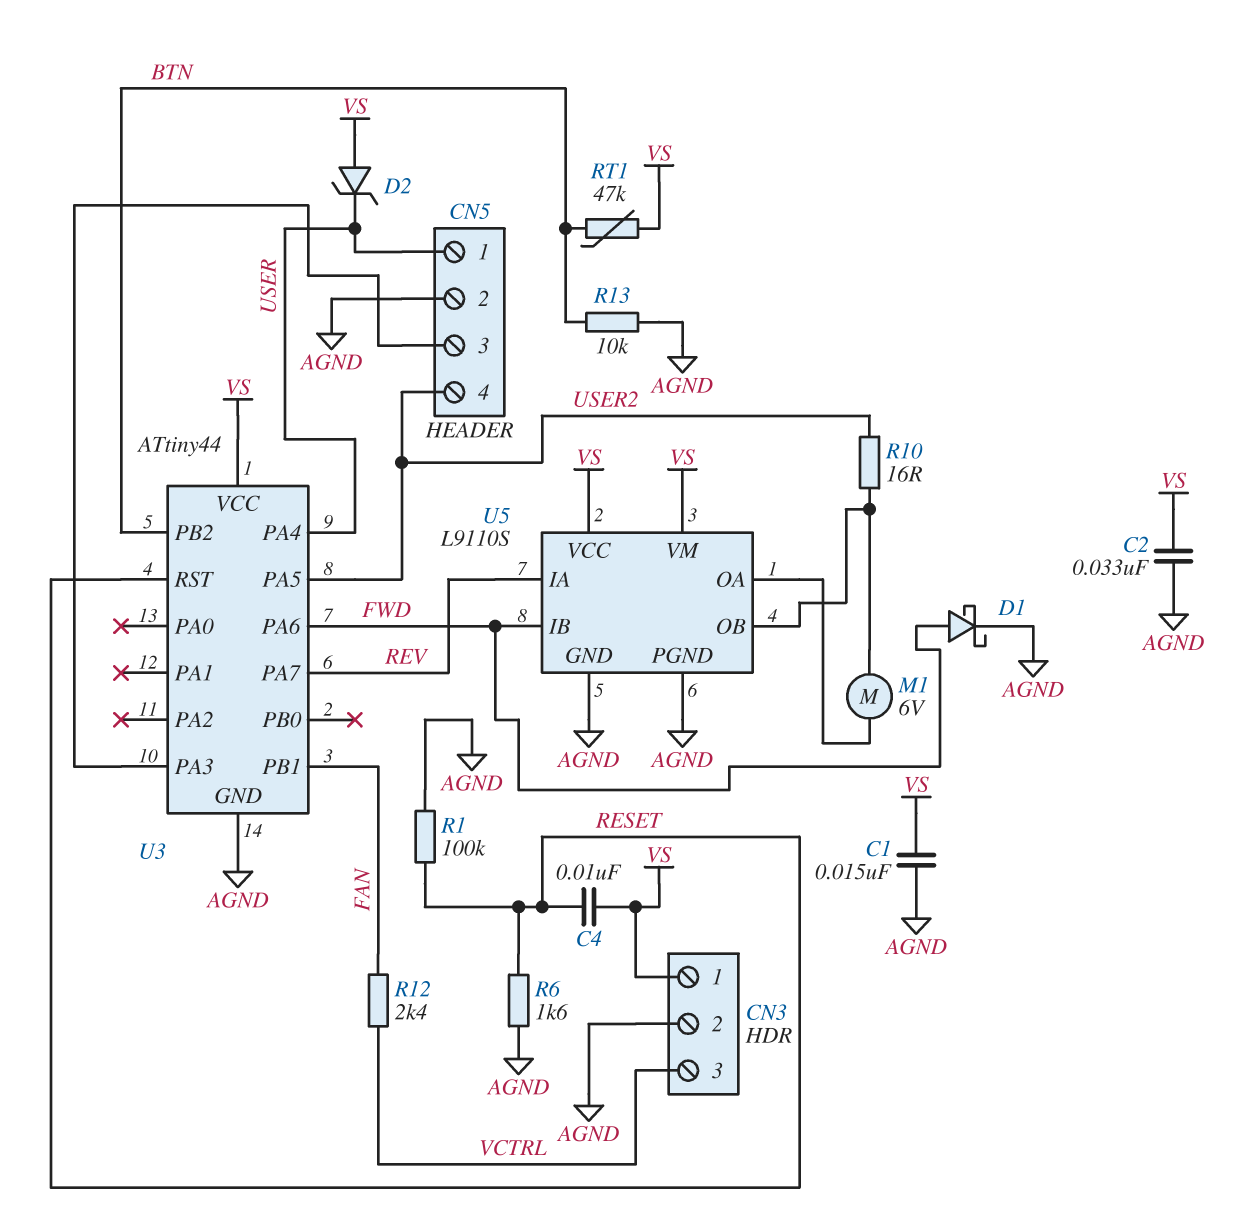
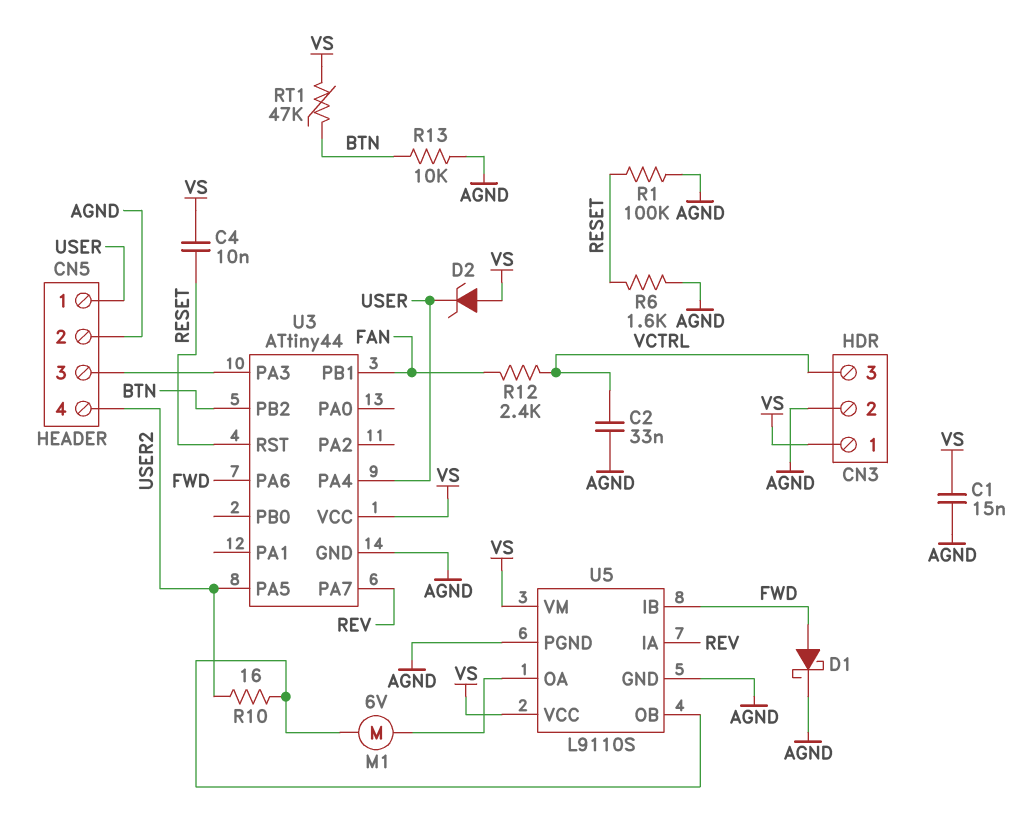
C2: 33nF (AGND, VS) -> 33nF (AGND, VCTRL)

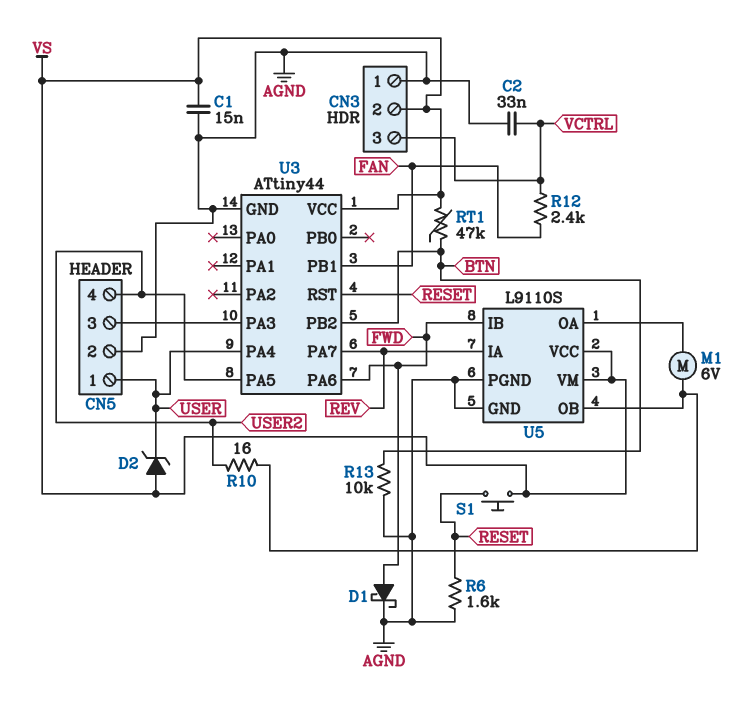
C4: 10nF (RESET, VS) -> none
CN3 pin 1: VS -> AGND
CN3 pin 2: AGND -> VS
R1: 100k (AGND, RESET) -> none
S1: none -> button (RESET, VS)

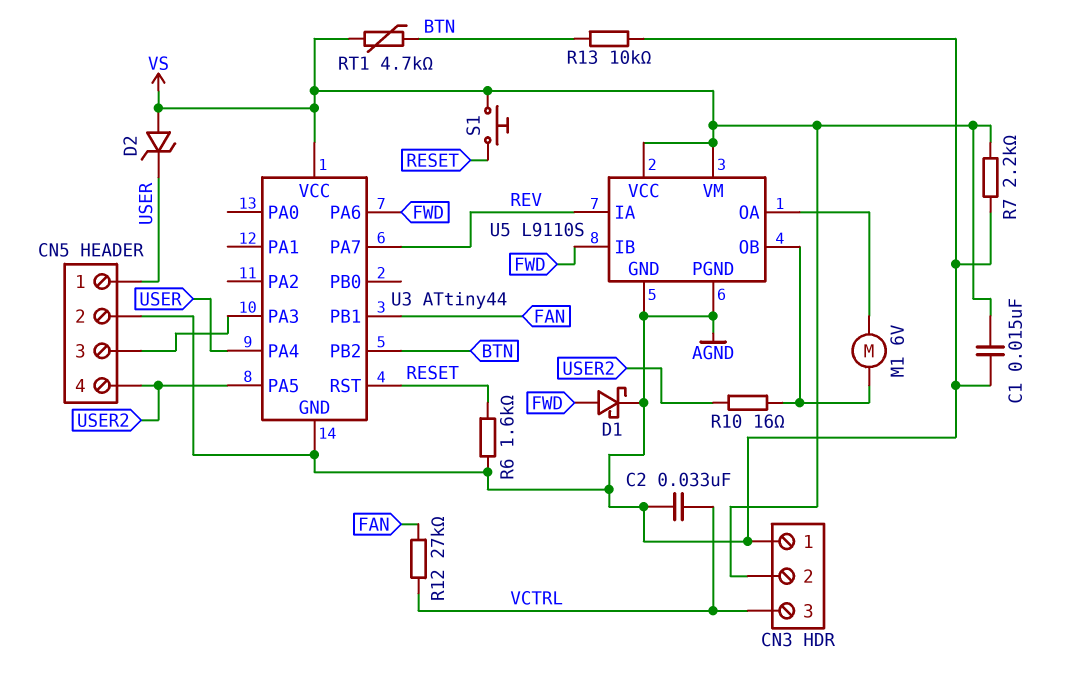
R7: none -> 2.2k (AGND, VS)
R12: 2.4k (FAN, VCTRL) -> 27k (FAN, VCTRL)
RT1: 47k (BTN, VS) -> 4.7k (BTN, VS)

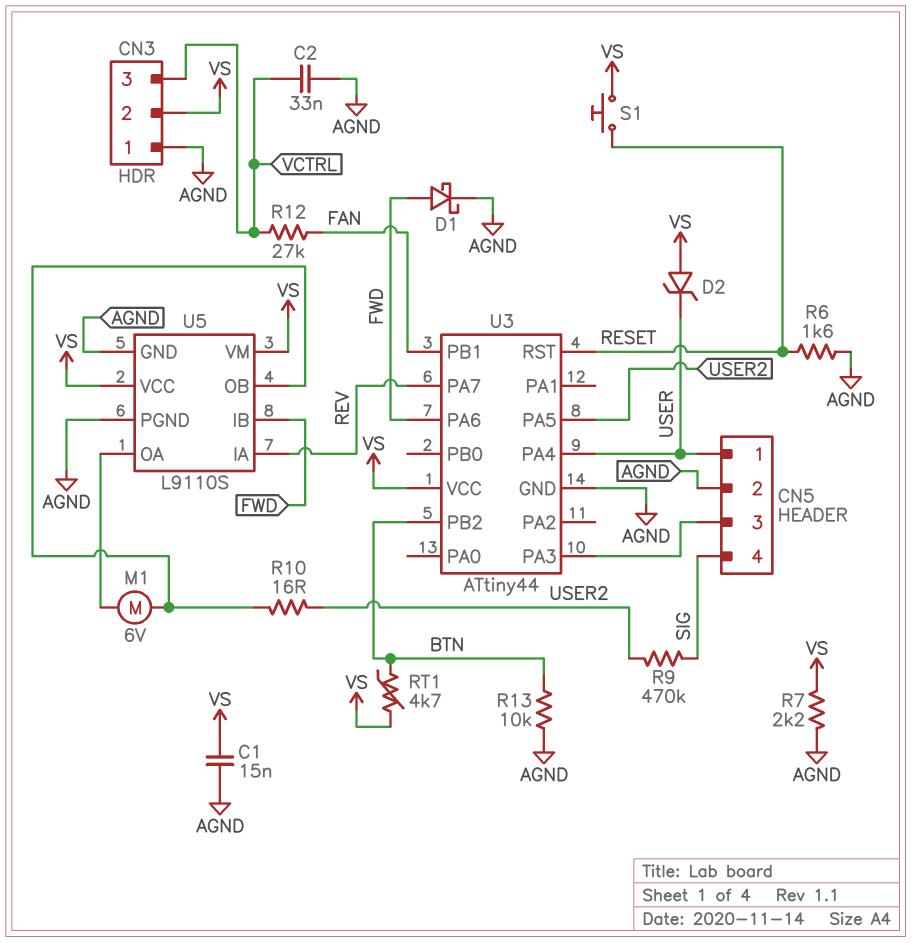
CN5 pin 4: USER2 -> SIG
R9: none -> 470k (SIG, USER2)

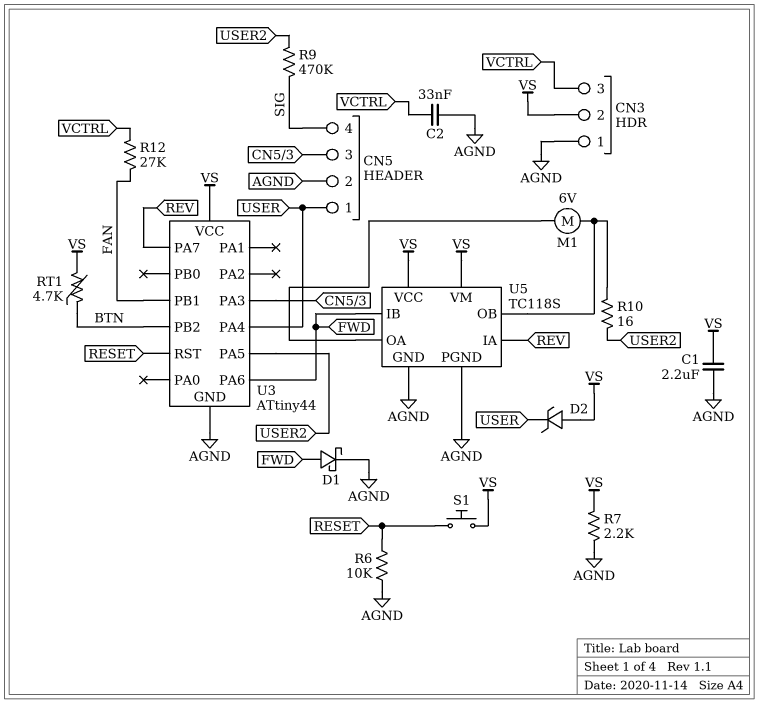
C1: 15nF (AGND, VS) -> 2.2uF (AGND, VS)
R6: 1.6k (AGND, RESET) -> 10k (AGND, RESET)
R13: 10k (AGND, BTN) -> none
U5: L9110S -> TC118S

